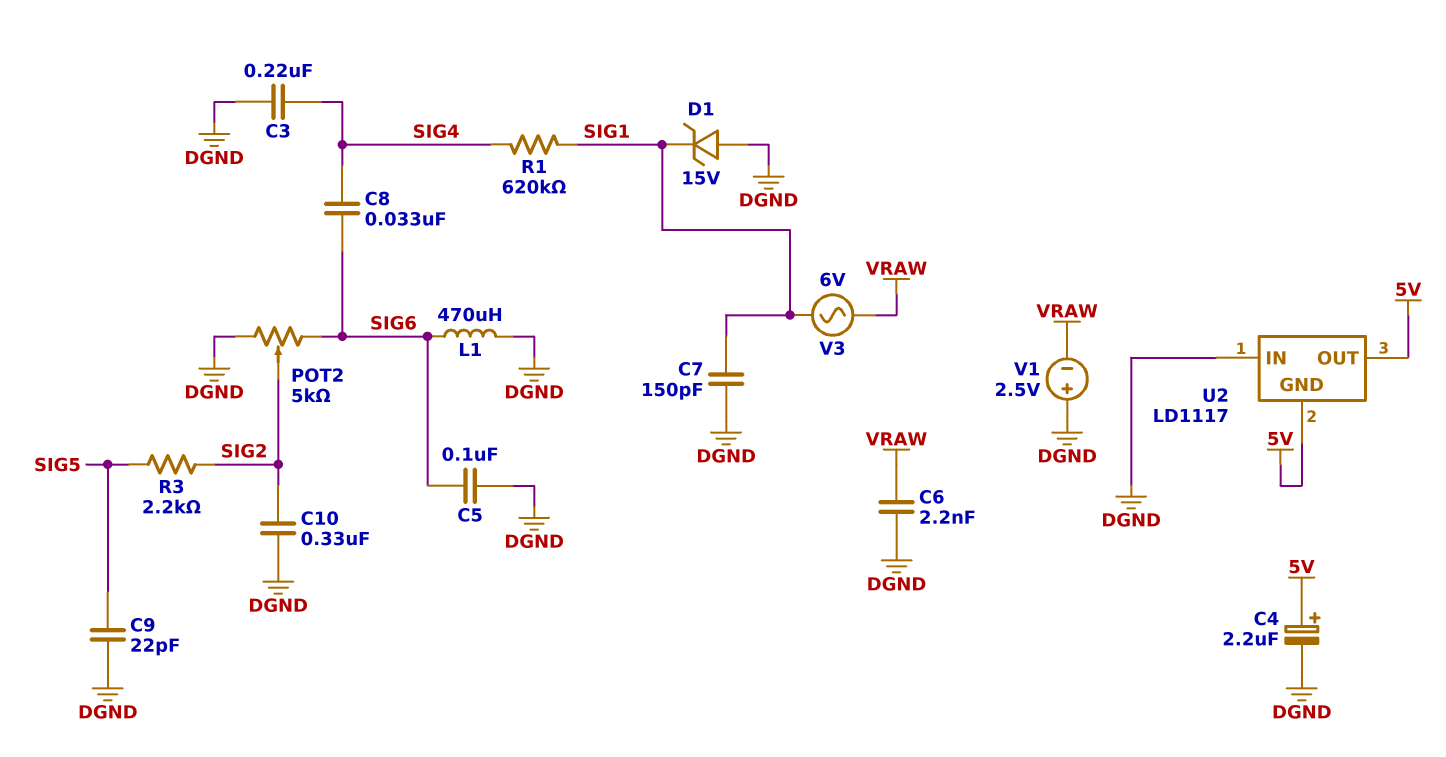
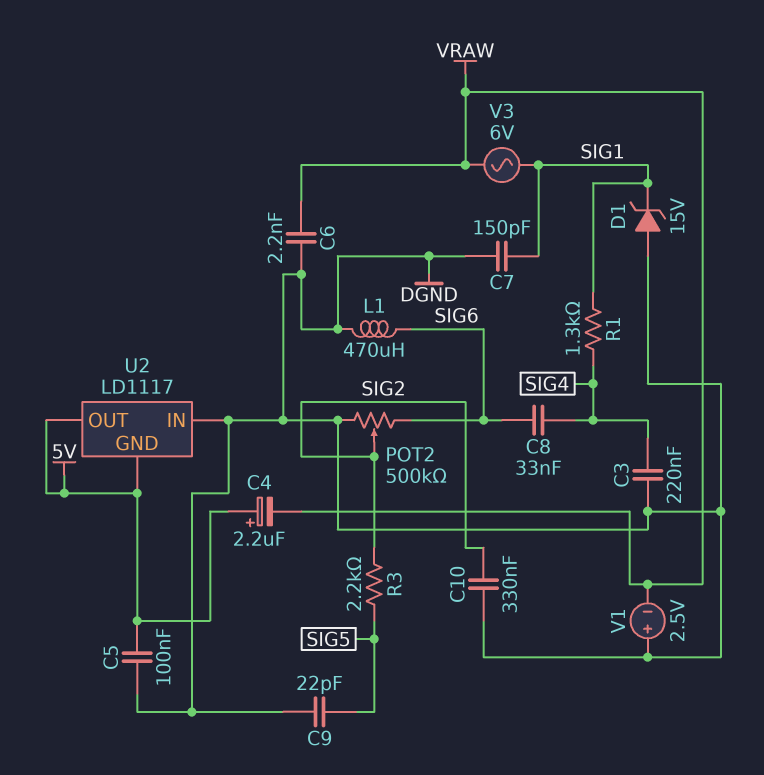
C4: 2.2uF (plus 5V, minus DGND) -> 2.2uF (plus 5V, minus VRAW)
C5: 100nF (DGND, SIG6) -> 100nF (5V, DGND)
POT2: 5k (DGND, SIG6, wiper SIG2) -> 500k (DGND, SIG6, wiper SIG2)
R1: 620k (SIG1, SIG4) -> 1.3k (SIG1, SIG4)

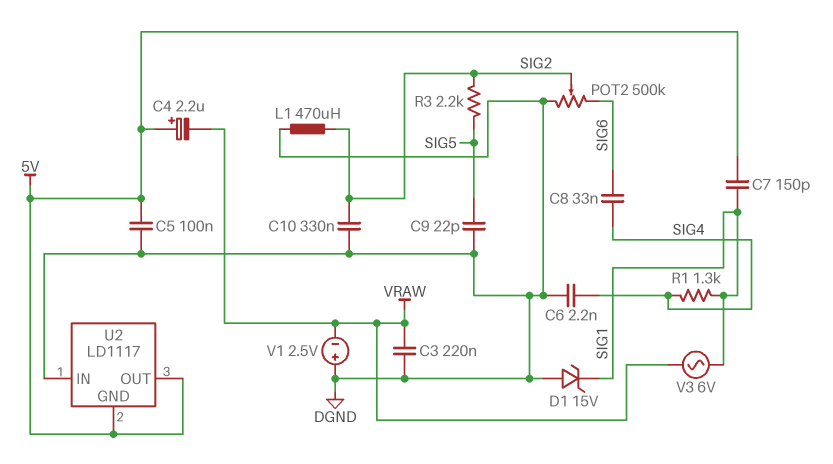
C3: 220nF (DGND, SIG4) -> 220nF (DGND, VRAW)
C6: 2.2nF (DGND, VRAW) -> 2.2nF (DGND, SIG4)
C7: 150pF (DGND, SIG1) -> 150pF (5V, SIG1)
L1: 470uH (DGND, SIG6) -> 470uH (DGND, SIG2)

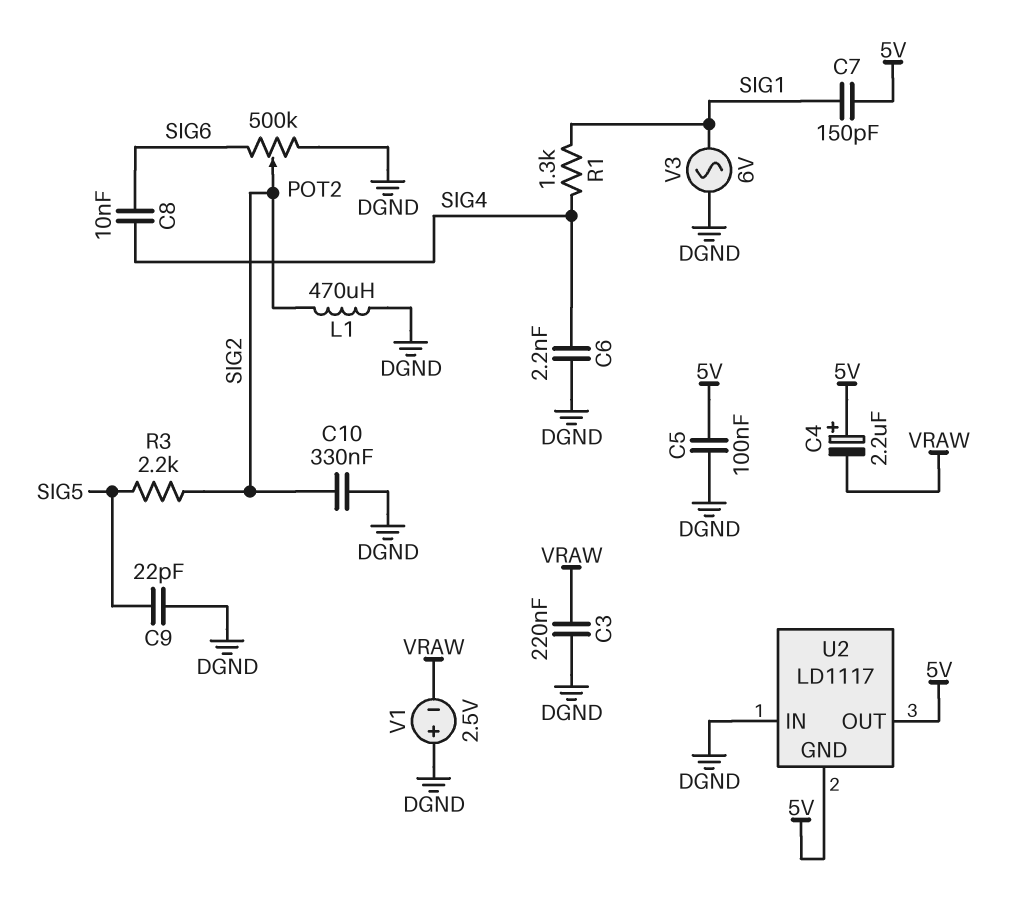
C8: 33nF (SIG4, SIG6) -> 10nF (SIG4, SIG6)
D1: zener 15V (A DGND, K SIG1) -> none
V3: AC 6V (SIG1, VRAW) -> AC 6V (DGND, SIG1)

